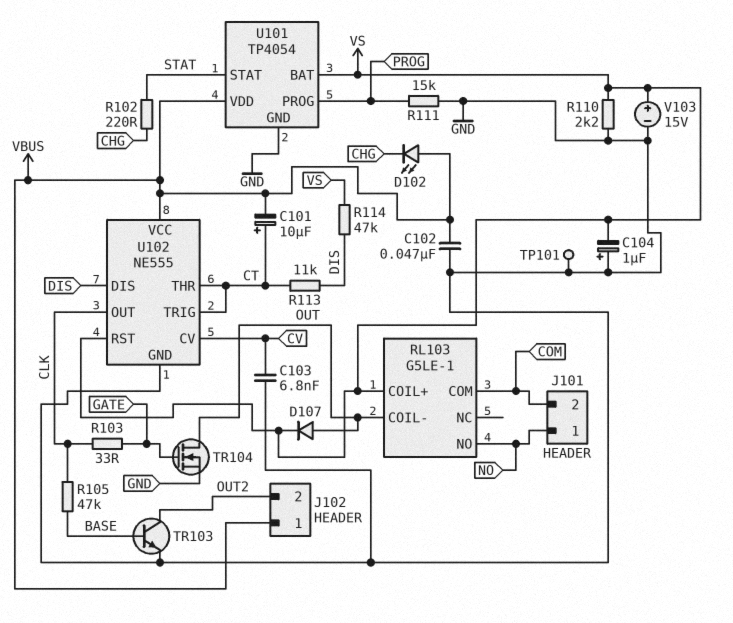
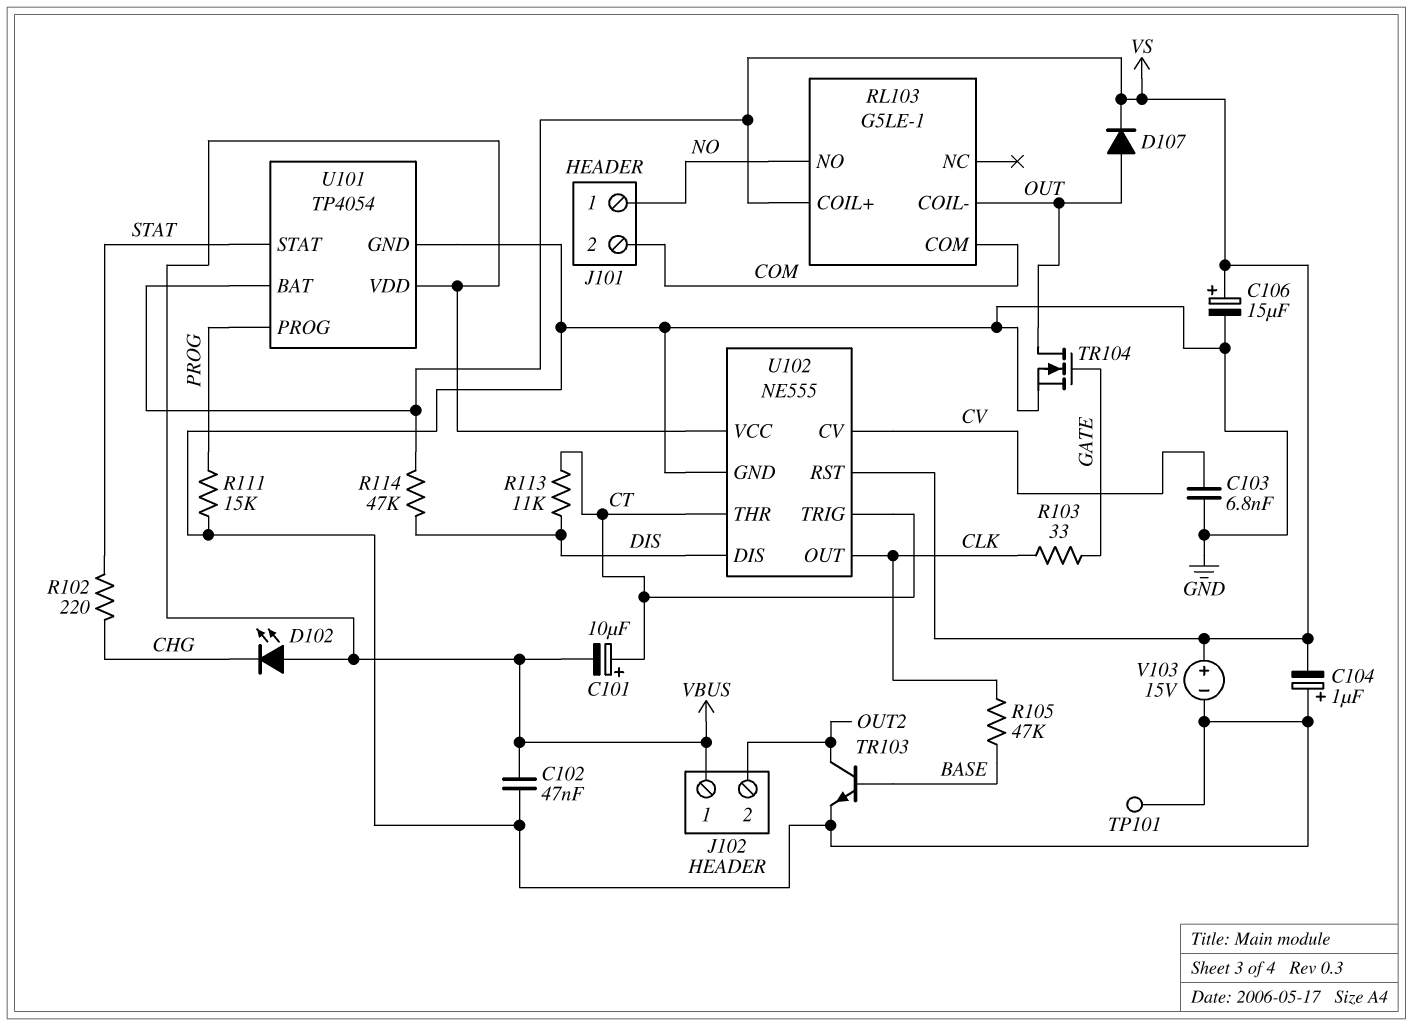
C106: none -> 15uF (plus VS, minus GND)
R110: 2.2k (GND, VS) -> none

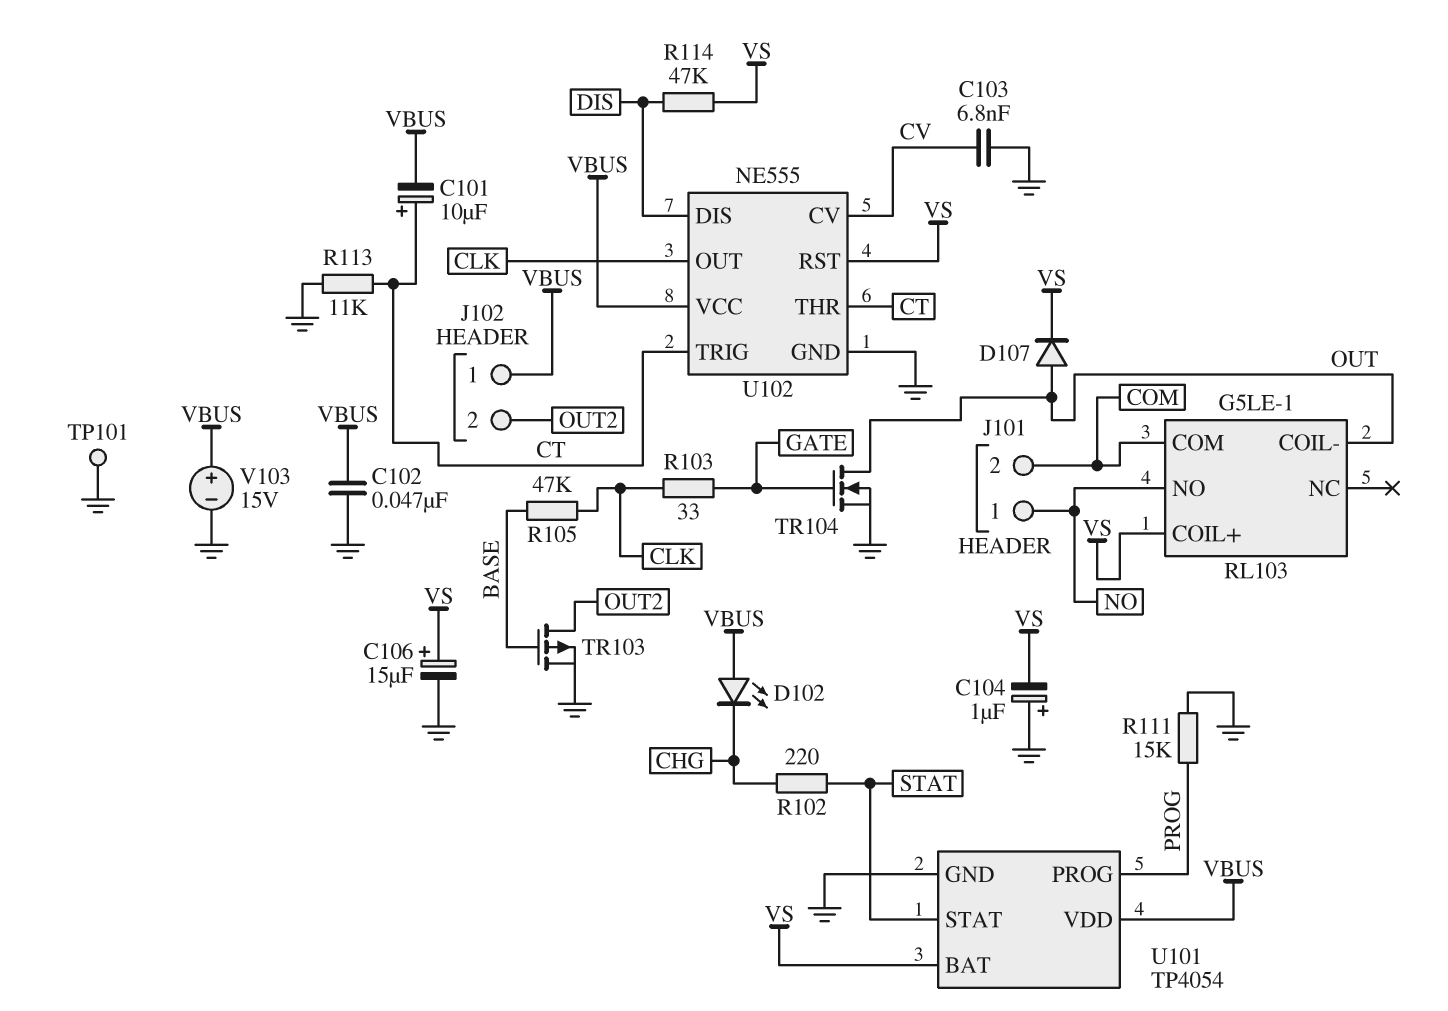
R113: 11k (CT, DIS) -> 11k (CT, GND)
TR103: NPN (B BASE, C OUT2, E GND) -> PMOS (G BASE, D OUT2, S GND)
V103: 15V (plus VS, minus GND) -> 15V (plus VBUS, minus GND)

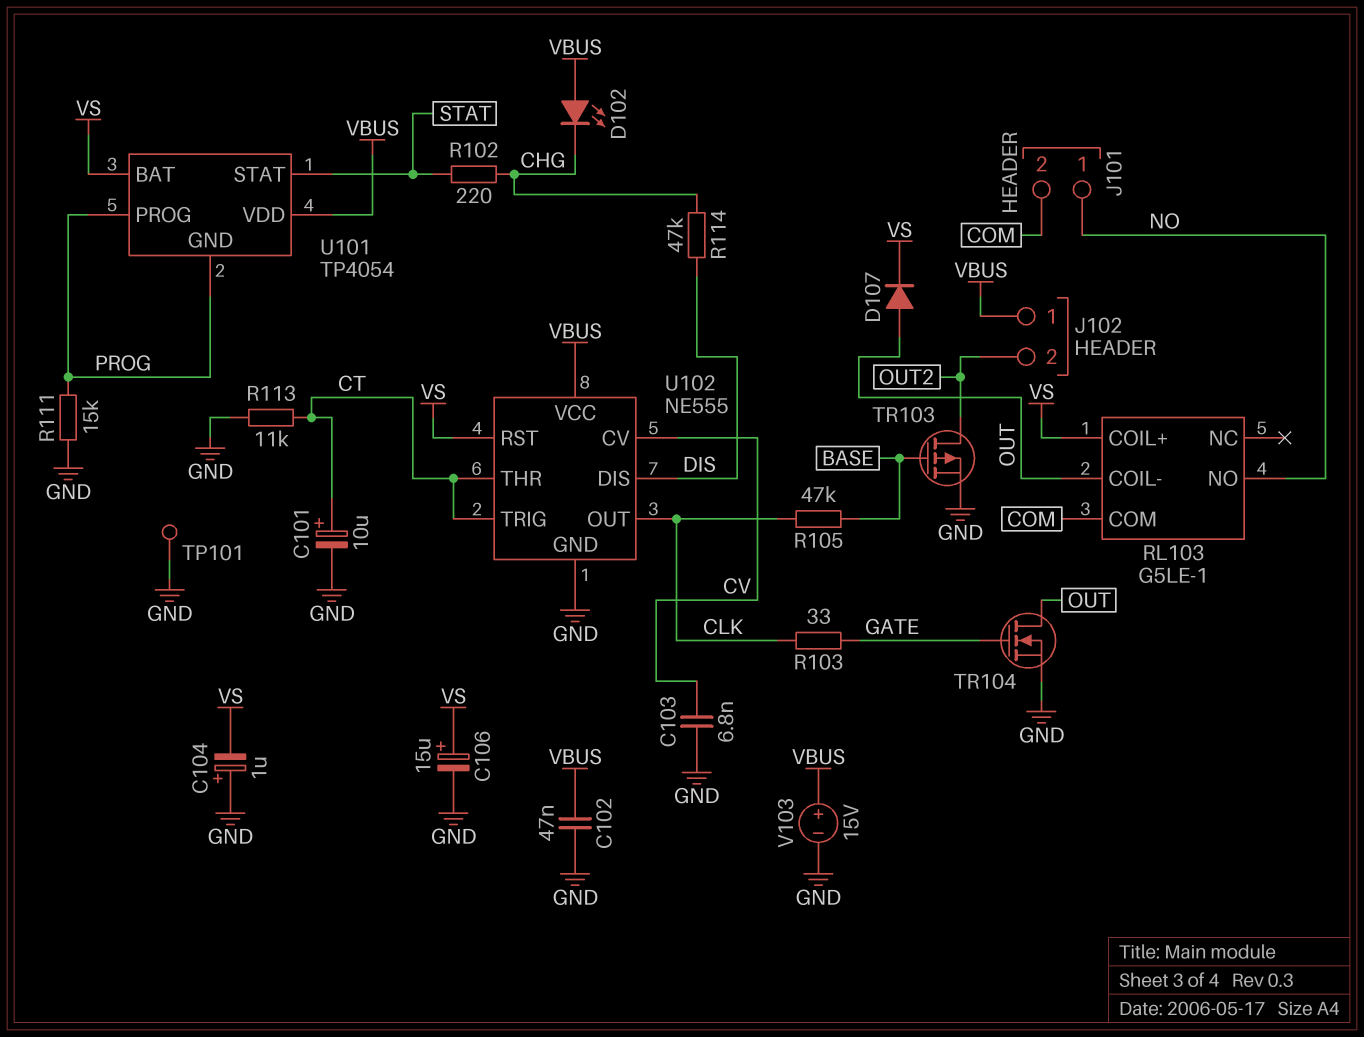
C101: 10uF (plus CT, minus VBUS) -> 10uF (plus CT, minus GND)
R114: 47k (DIS, VS) -> 47k (CHG, DIS)
U101 pin GND: GND -> PROG

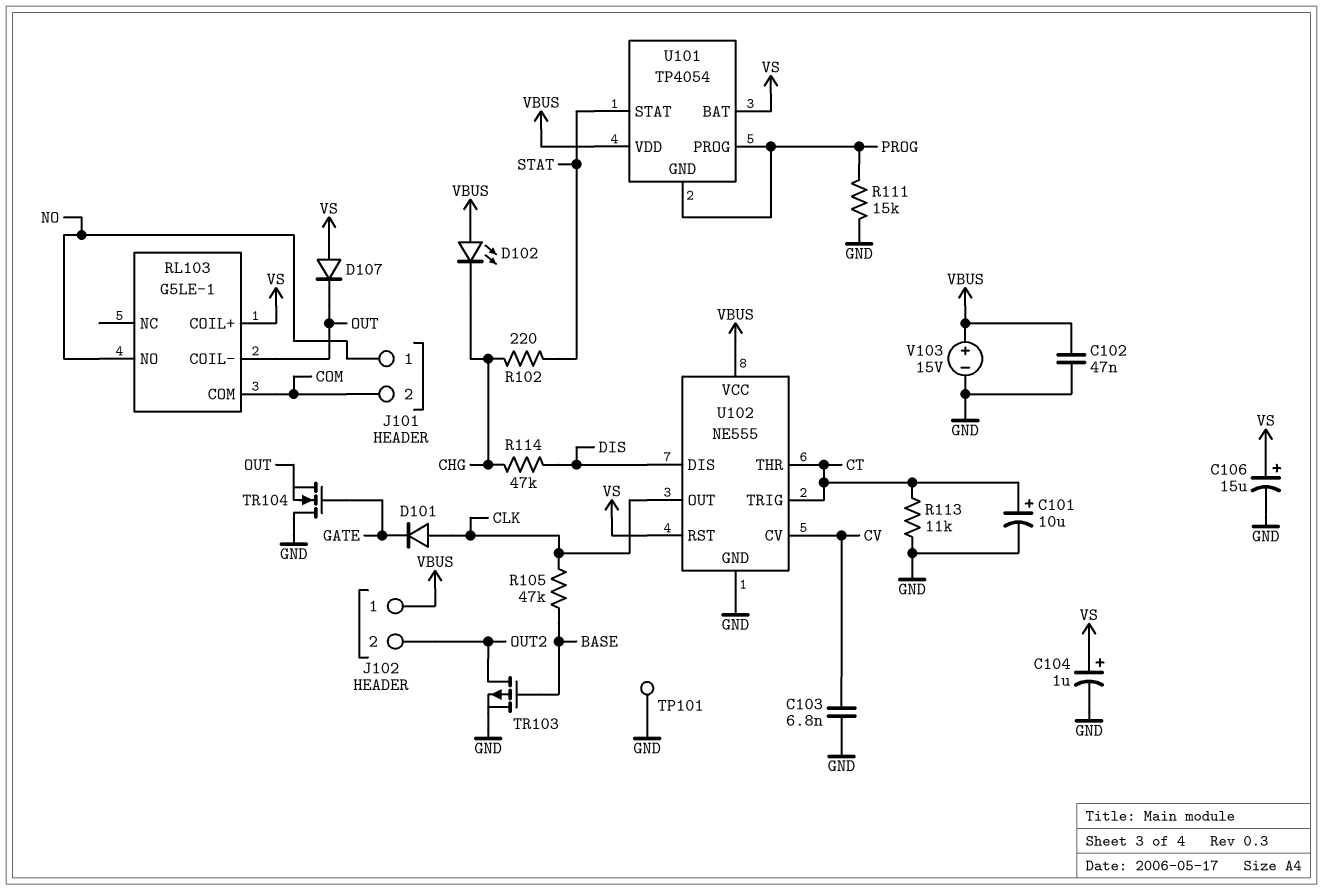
C104: 1uF (plus GND, minus VS) -> 1uF (plus VS, minus GND)
D101: none -> diode (A CLK, K GATE)
D107: diode (A OUT, K VS) -> diode (A VS, K OUT)
R103: 33 (CLK, GATE) -> none
TR104: NMOS (G GATE, D OUT, S GND) -> NMOS (G GATE, D GND, S OUT)

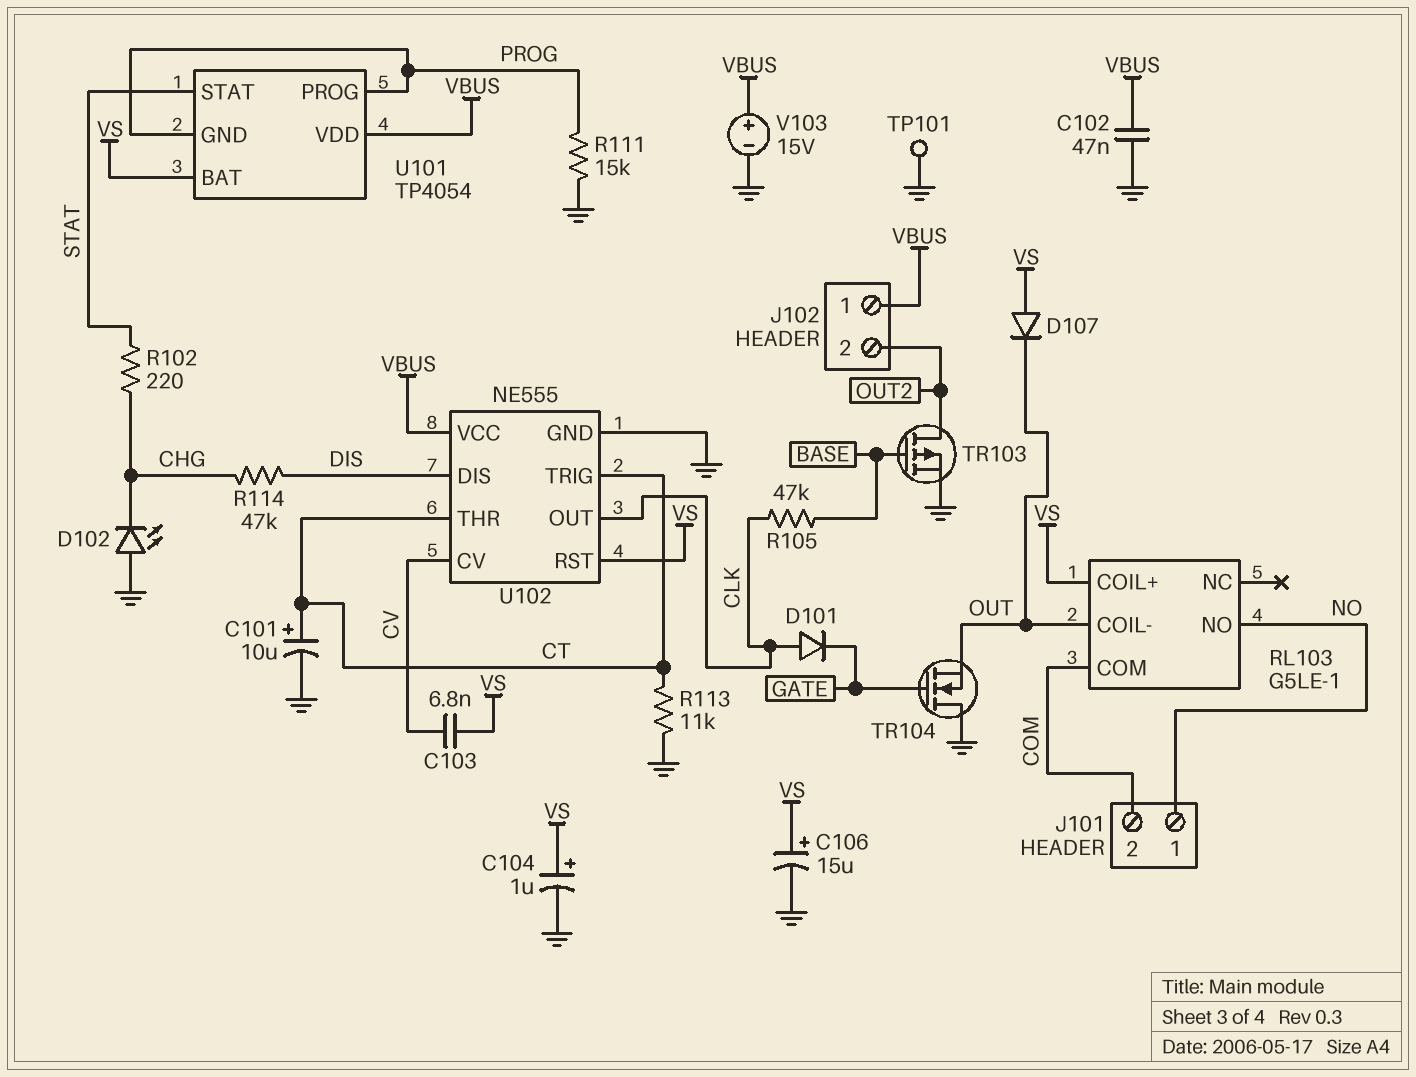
C103: 6.8nF (CV, GND) -> 6.8nF (CV, VS)
D102: LED (A VBUS, K CHG) -> LED (A GND, K CHG)

